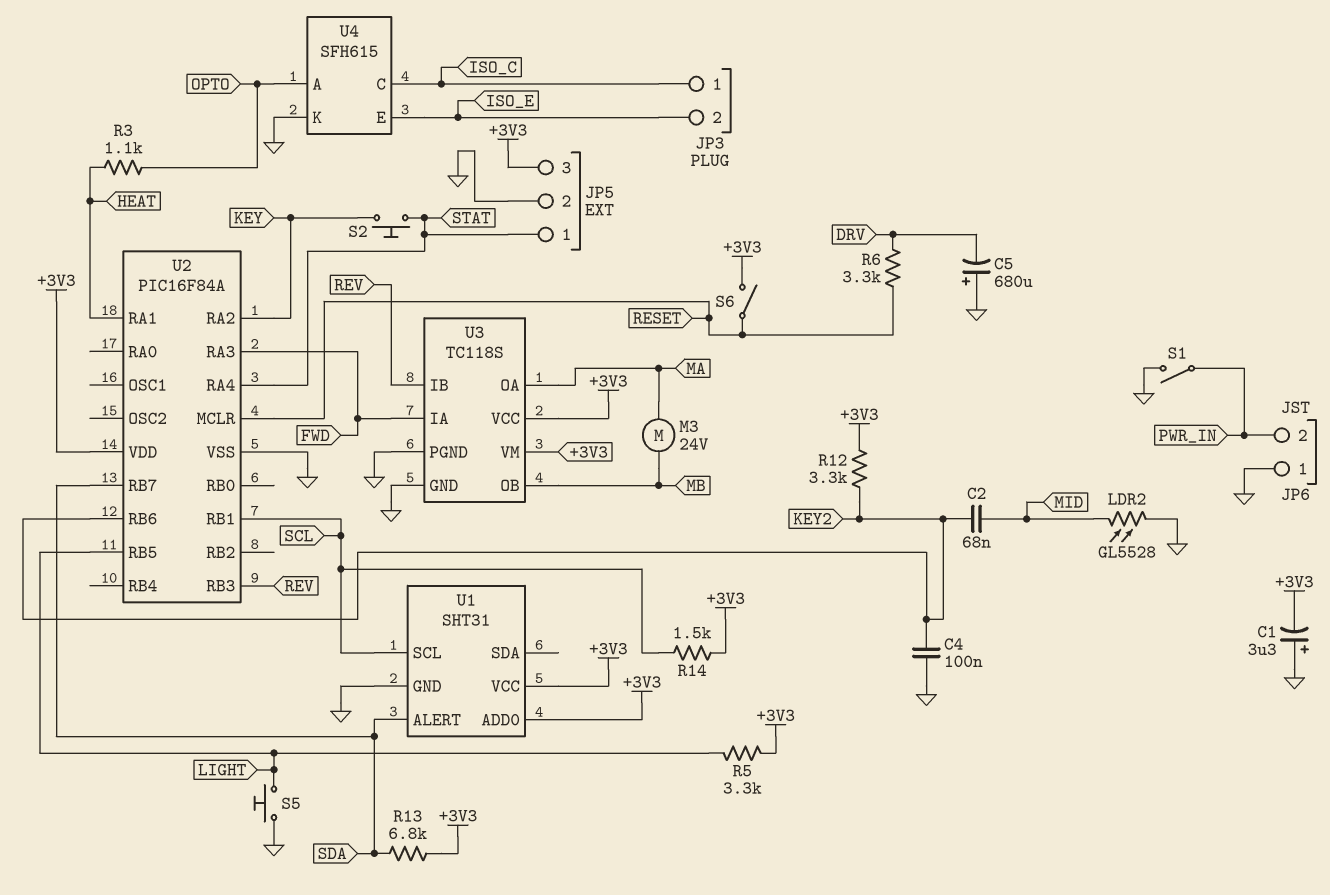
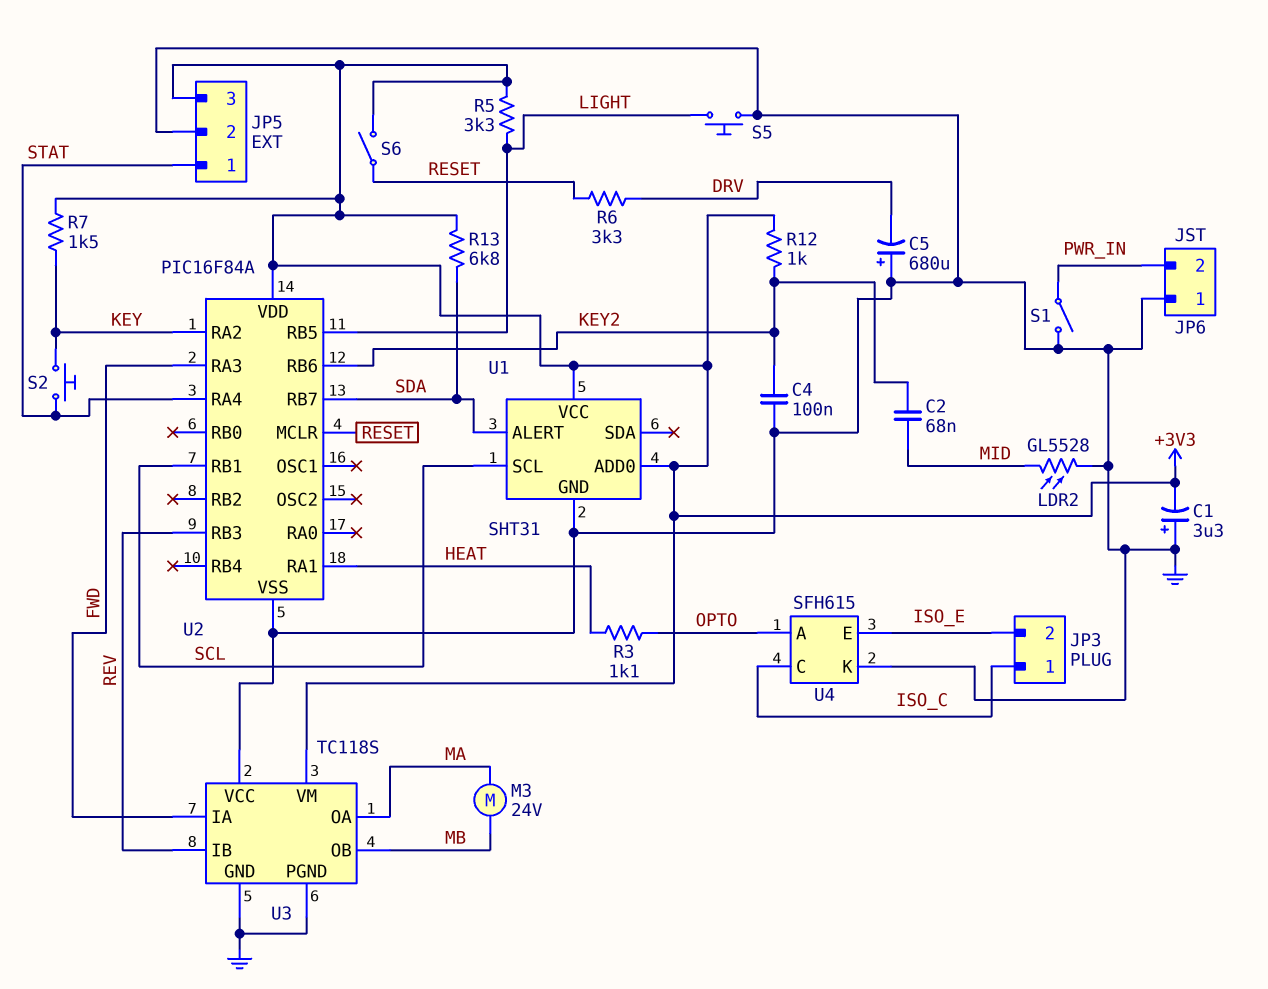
R7: none -> 1.5k (+3V3, KEY)
R12: 3.3k (+3V3, KEY2) -> 1k (+3V3, KEY2)
R14: 1.5k (+3V3, SCL) -> none
U3 pin VCC: +3V3 -> GND

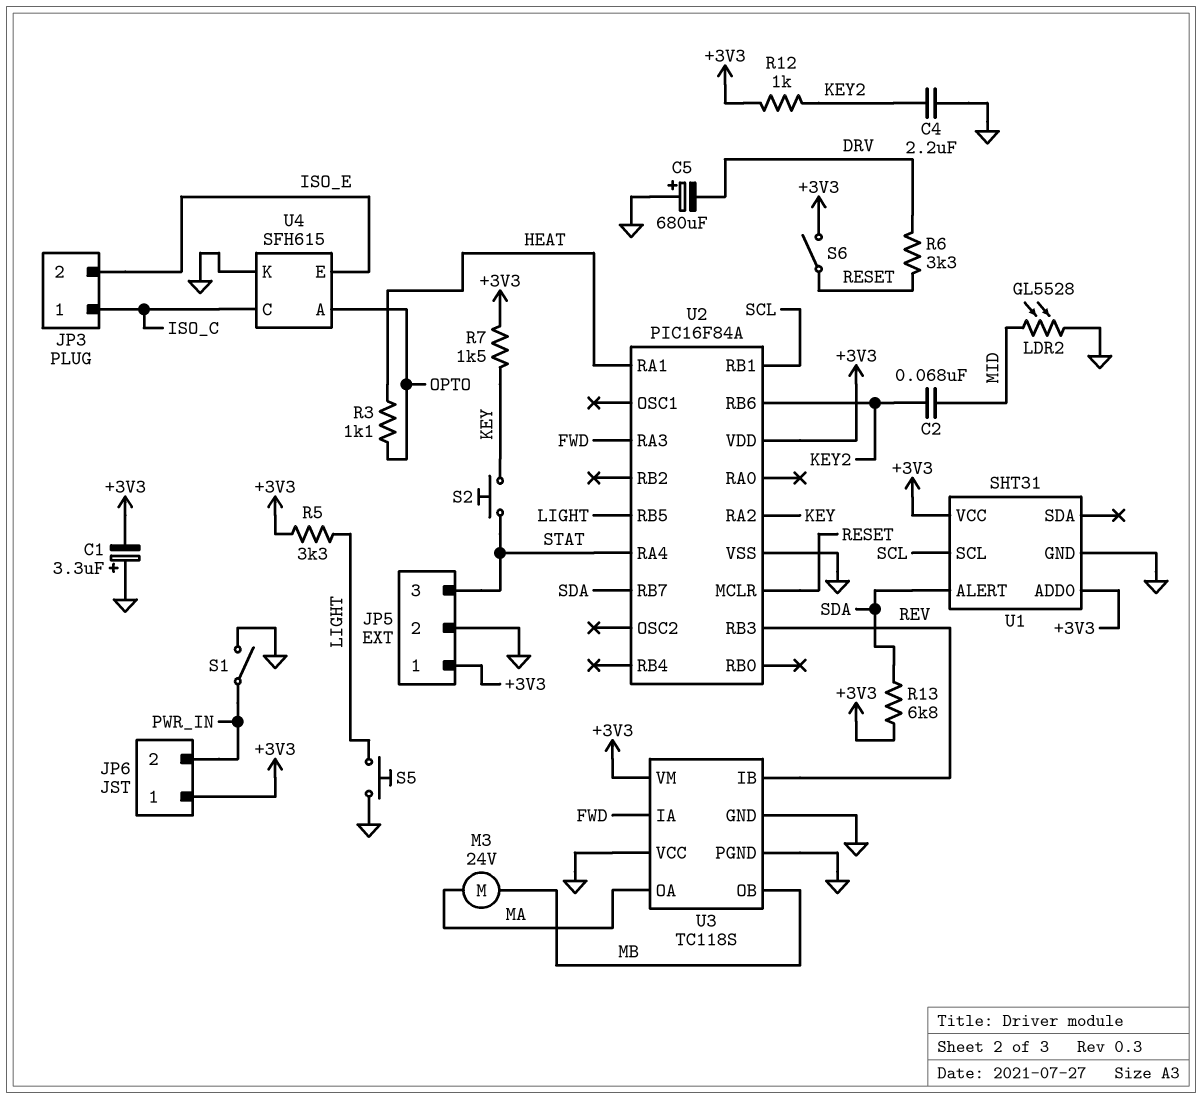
C4: 100nF (GND, KEY2) -> 2.2uF (GND, KEY2)
JP5 pin 1: STAT -> +3V3
JP5 pin 3: +3V3 -> STAT
JP6 pin 1: GND -> +3V3

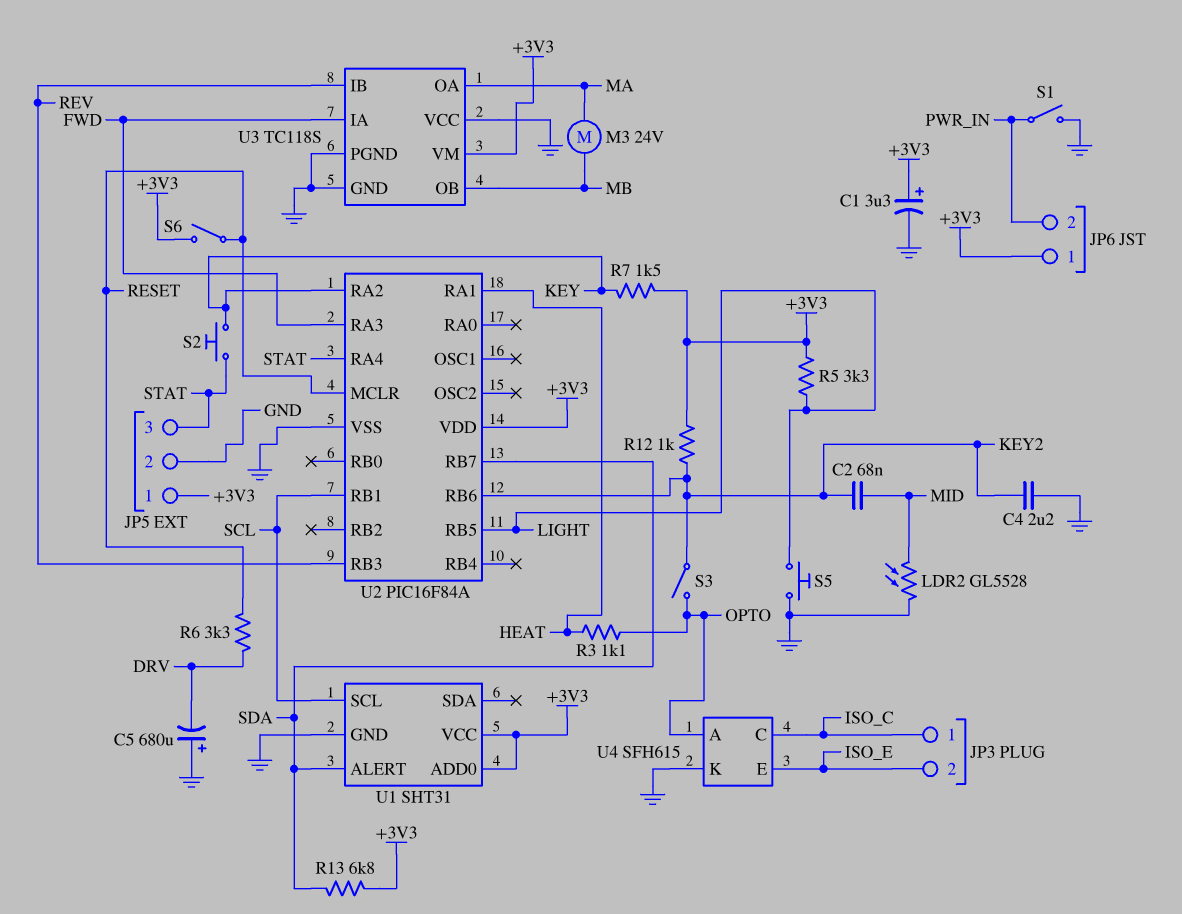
C1: 3.3uF (plus GND, minus +3V3) -> 3.3uF (plus +3V3, minus GND)
S3: none -> switch (KEY2, OPTO)

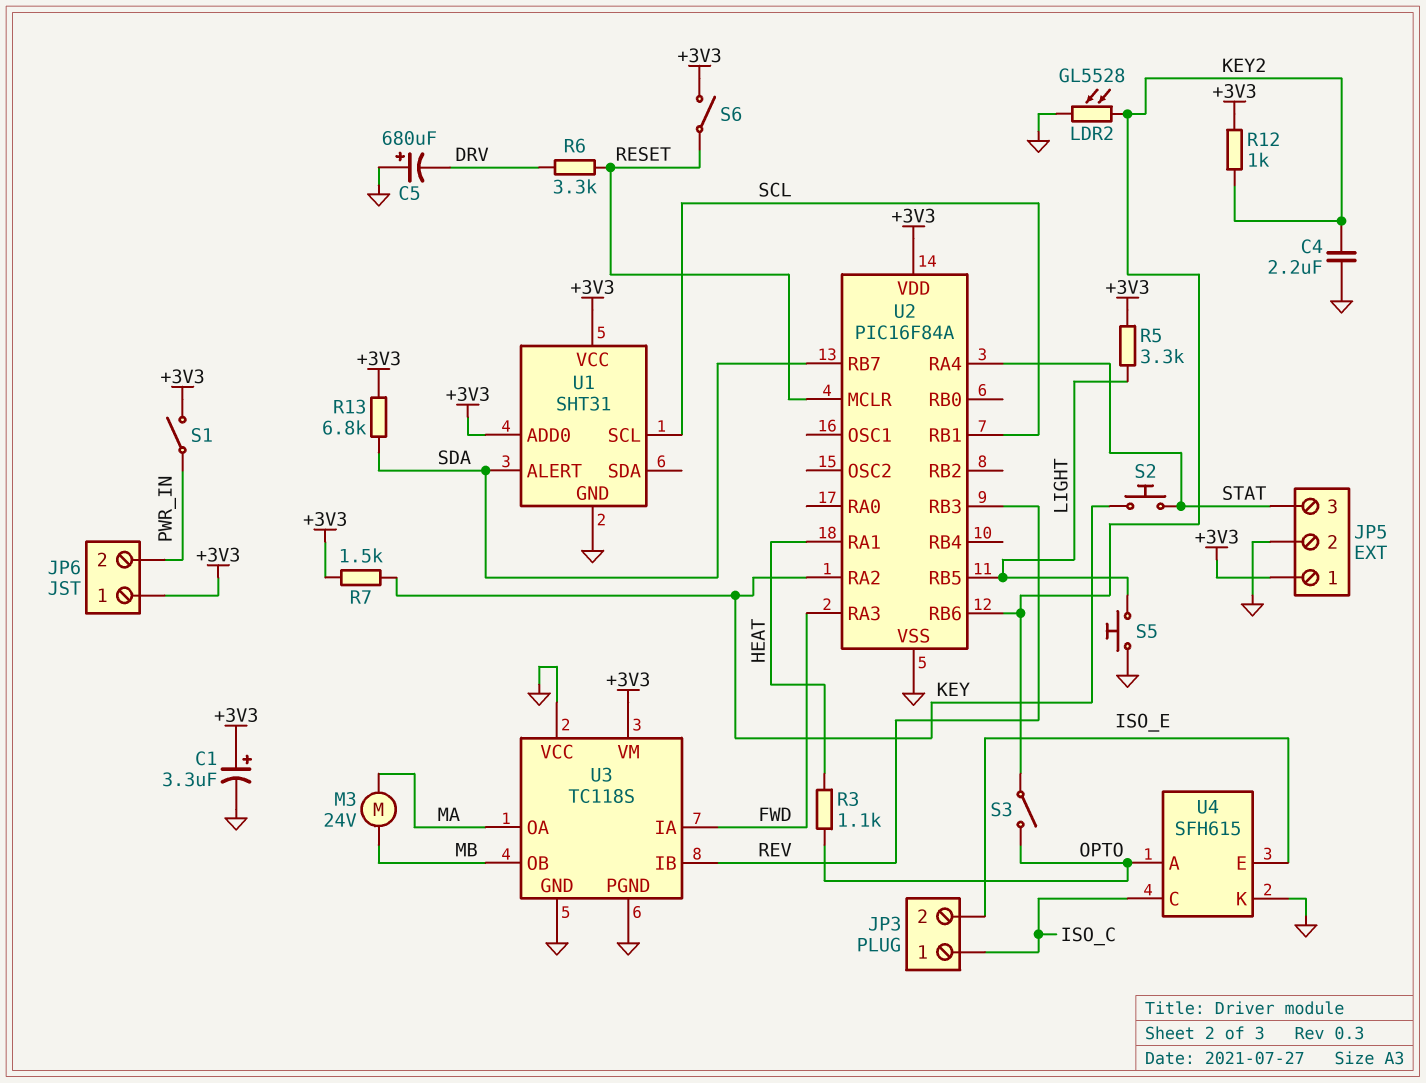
C2: 68nF (KEY2, MID) -> none
LDR2: GL5528 (GND, MID) -> GL5528 (GND, KEY2)
S1: switch (GND, PWR_IN) -> switch (+3V3, PWR_IN)

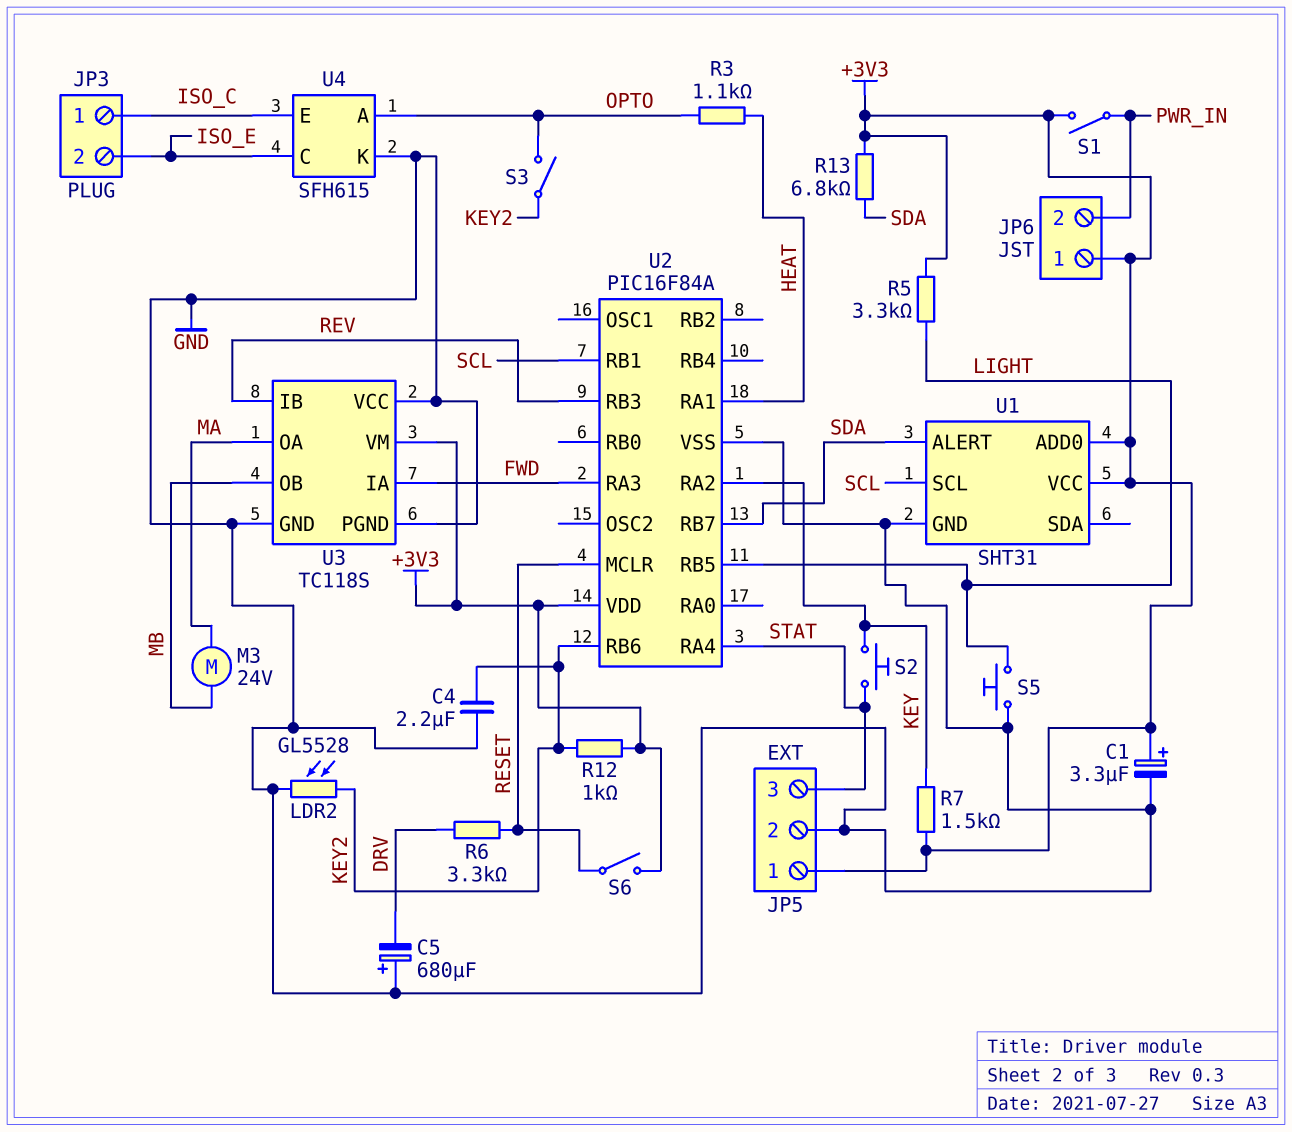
U4 pin C: ISO_C -> ISO_E
U4 pin E: ISO_E -> ISO_C

